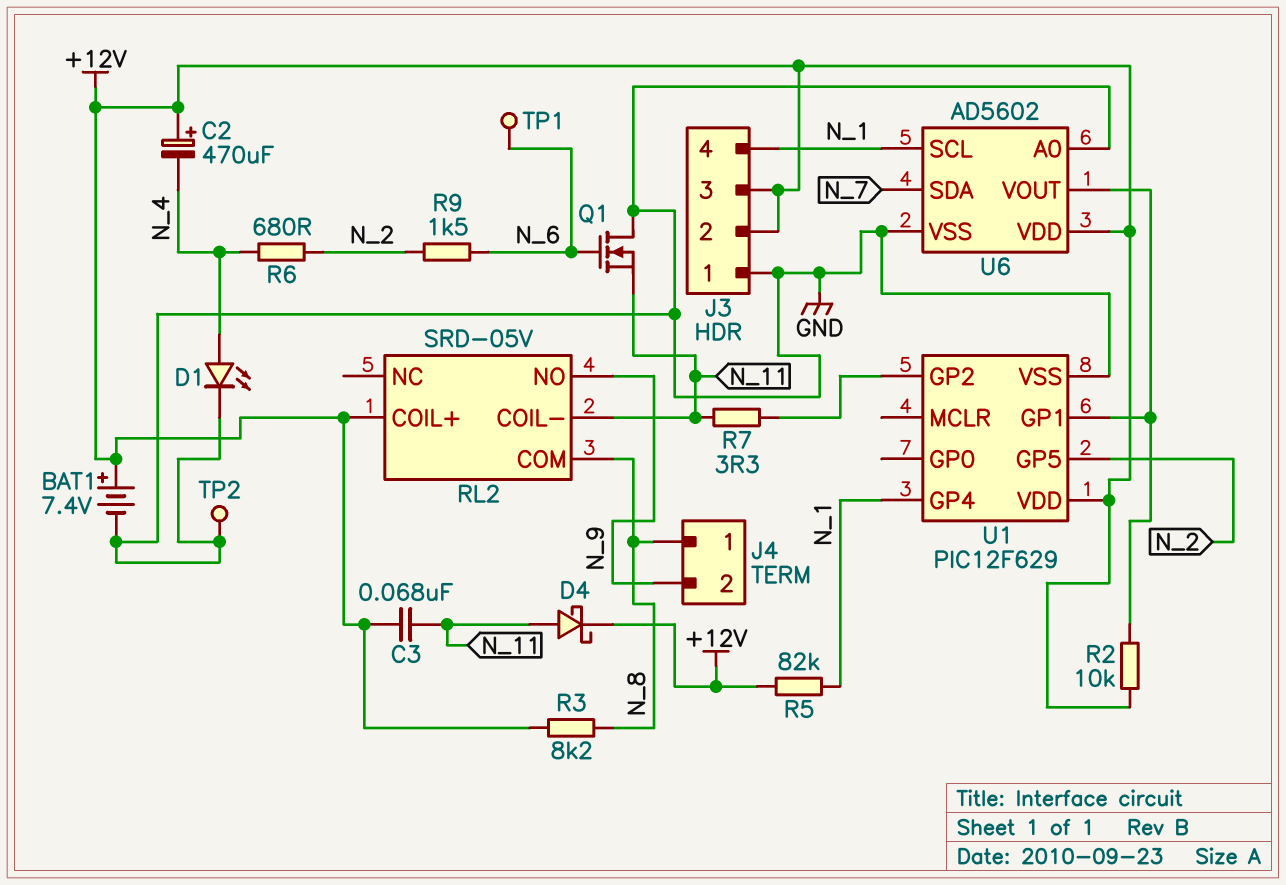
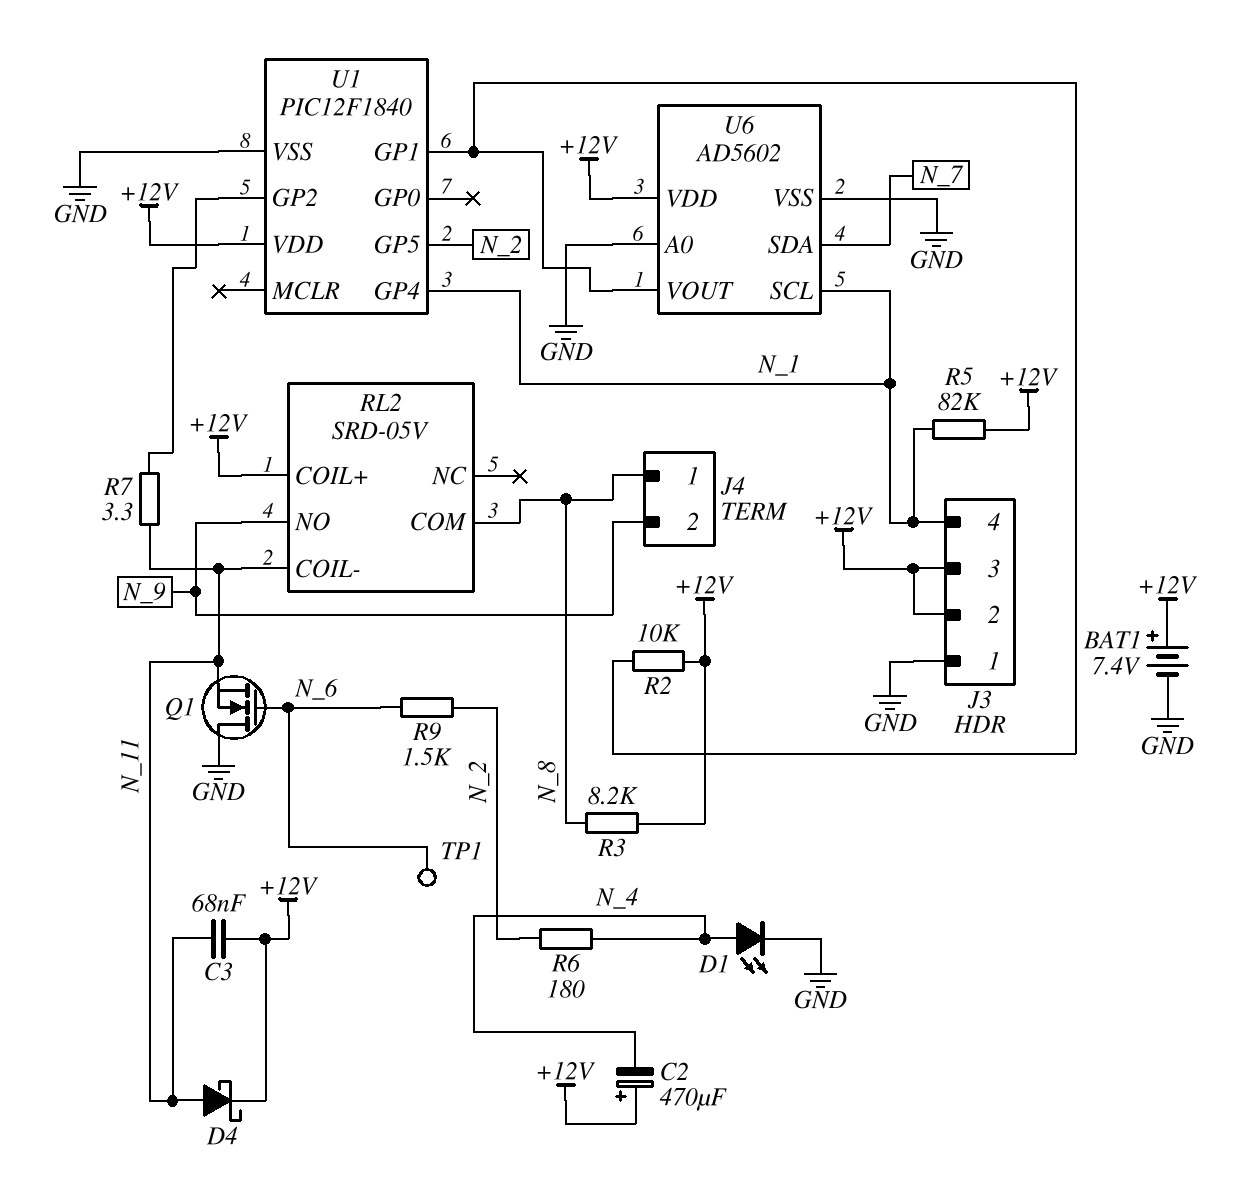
R6: 680 (N_2, N_4) -> 180 (N_2, N_4)
TP2: test point (GND) -> none
U1: PIC12F629 -> PIC12F1840

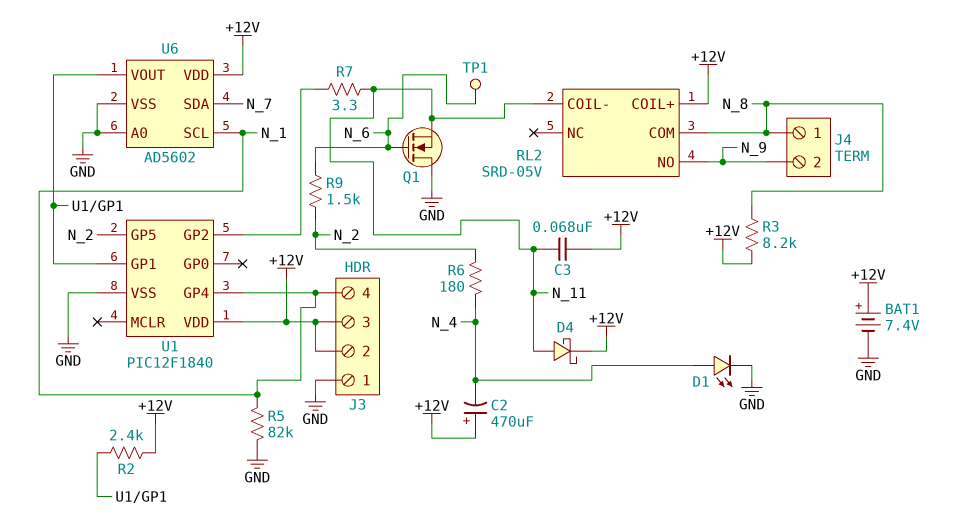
R2: 10k (+12V, U1/GP1) -> 2.4k (+12V, U1/GP1)
R5: 82k (+12V, N_1) -> 82k (GND, N_1)

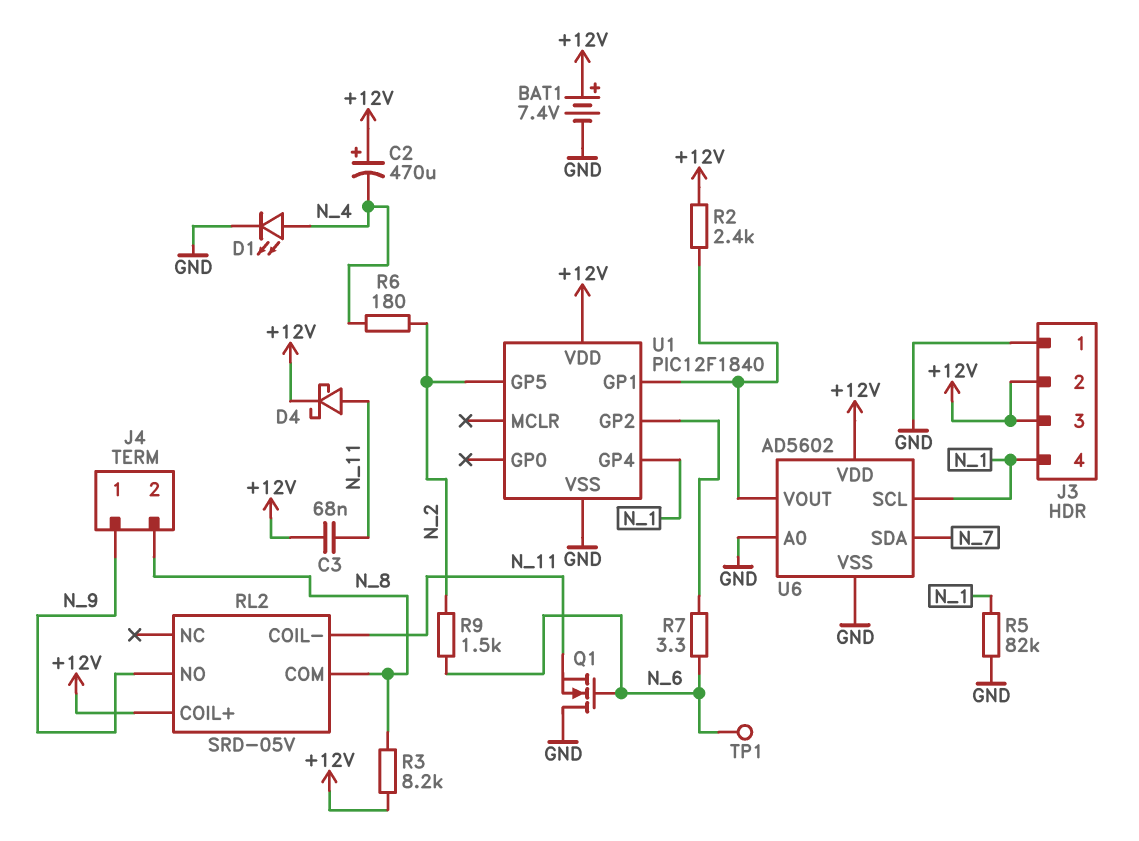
J4 pin 1: N_8 -> N_9
J4 pin 2: N_9 -> N_8
R7: 3.3 (N_11, U1/GP2) -> 3.3 (N_6, U1/GP2)

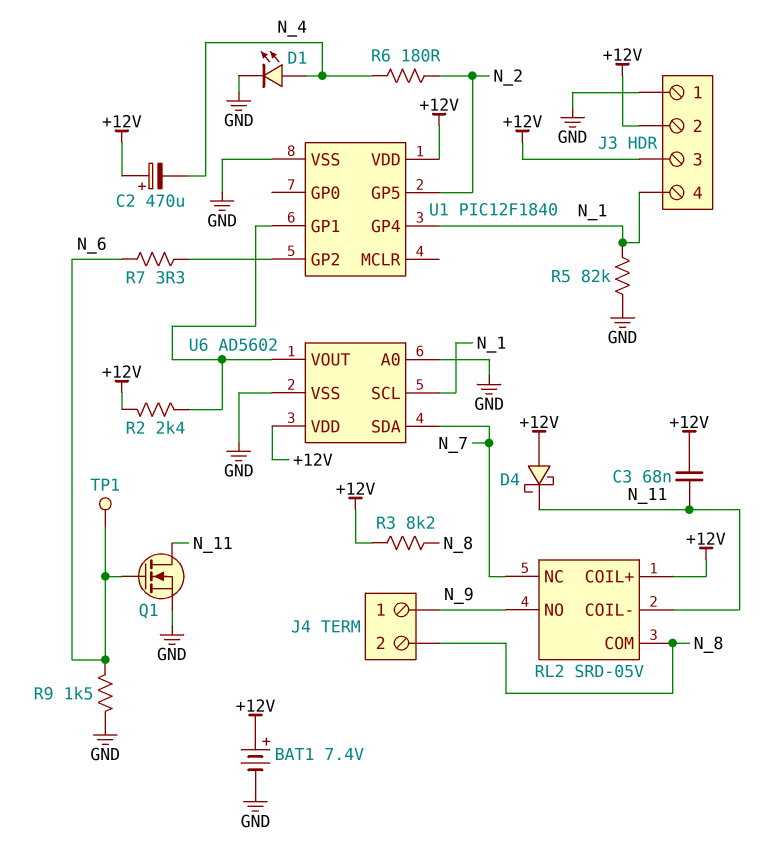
D4: schottky (A N_11, K +12V) -> schottky (A +12V, K N_11)
Q1: NMOS (G N_6, D GND, S N_11) -> NMOS (G N_6, D N_11, S GND)
R9: 1.5k (N_2, N_6) -> 1.5k (GND, N_6)
RL2 pin NC: none -> N_7

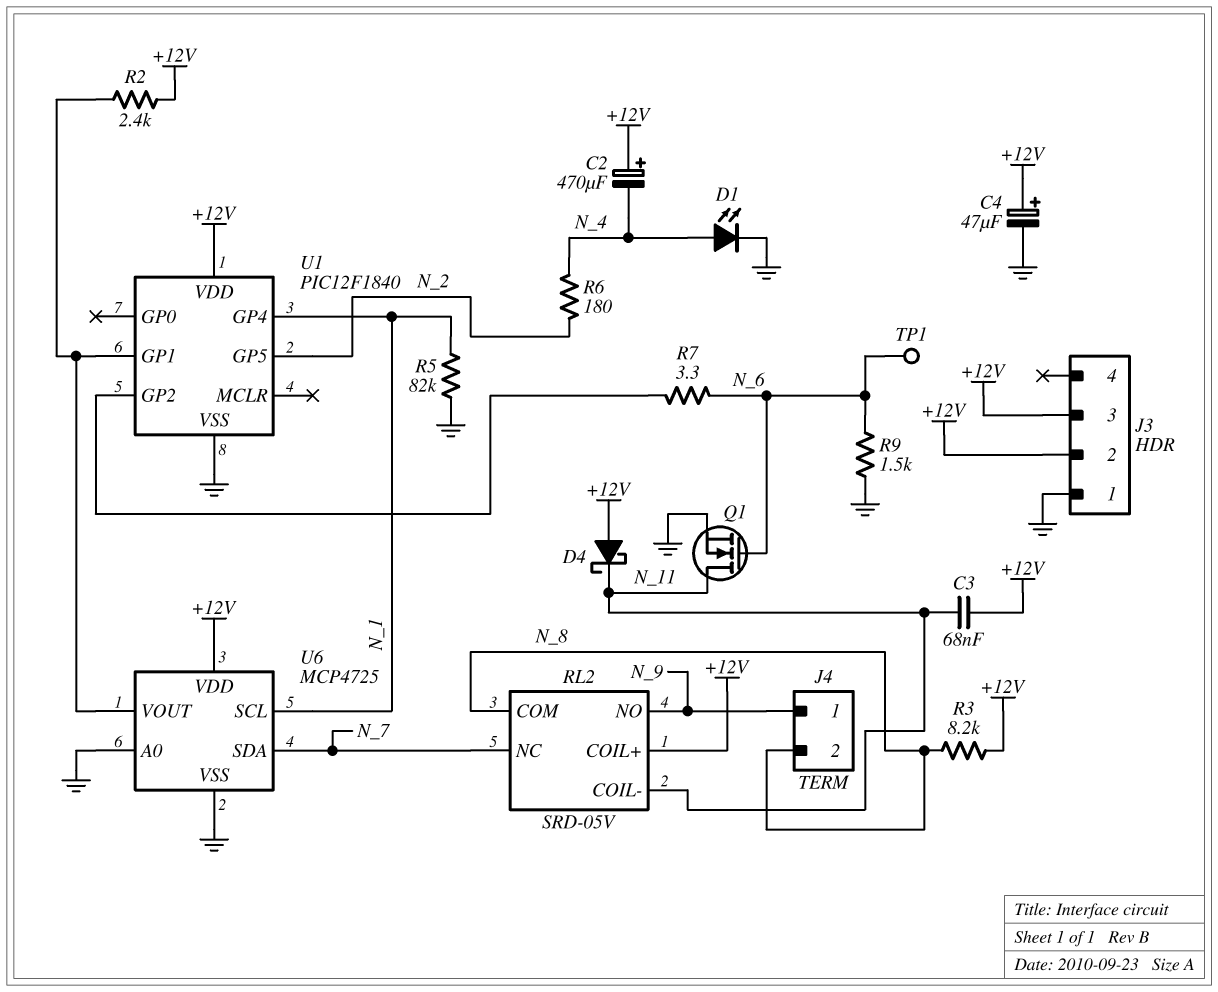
BAT1: 7.4V (plus +12V, minus GND) -> none
C4: none -> 47uF (plus +12V, minus GND)
J3 pin 4: N_1 -> none
U6: AD5602 -> MCP4725

